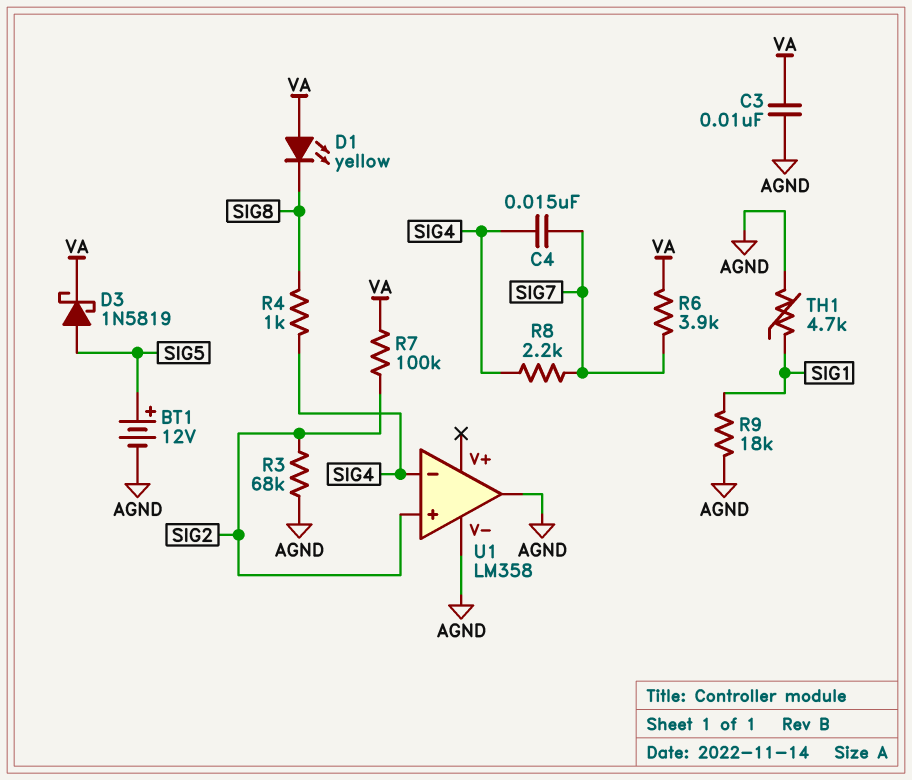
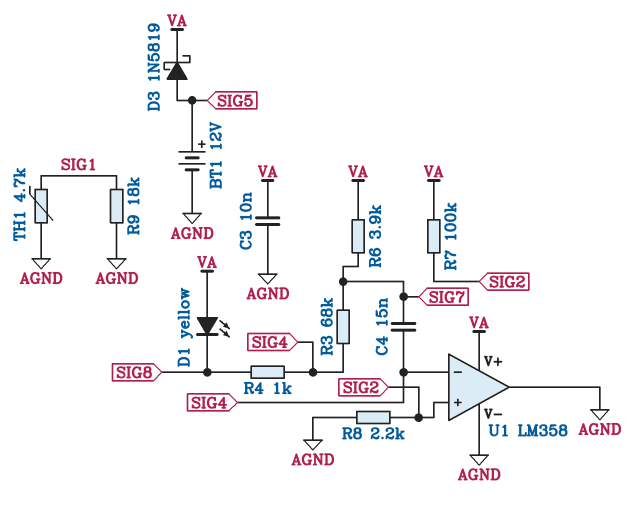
R3: 68k (AGND, SIG2) -> 68k (SIG4, SIG7)
R8: 2.2k (SIG4, SIG7) -> 2.2k (AGND, SIG2)
U1 pin V+: none -> VA

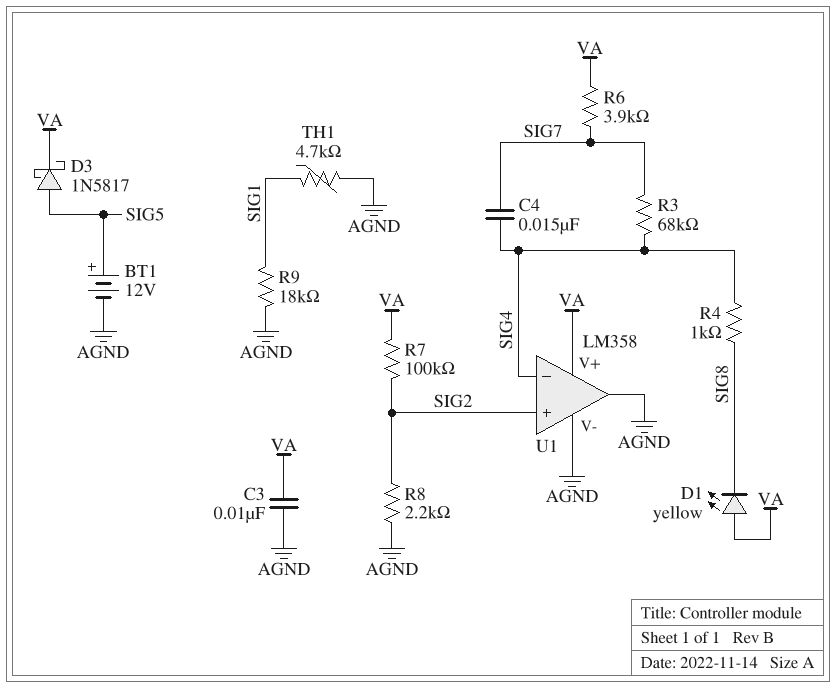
D3: schottky 1N5819 (A SIG5, K VA) -> schottky 1N5817 (A SIG5, K VA)

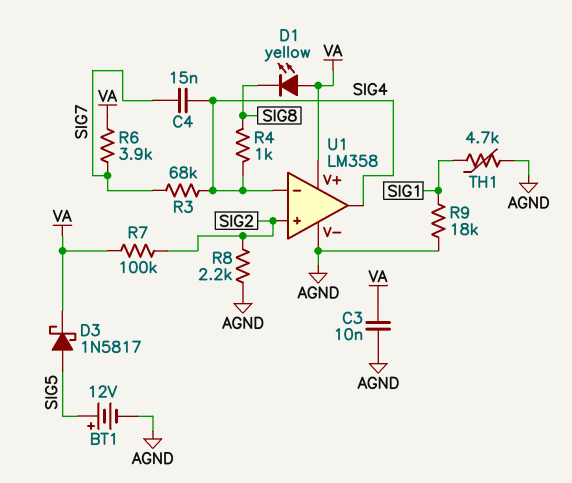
U1 pin out: AGND -> SIG4

